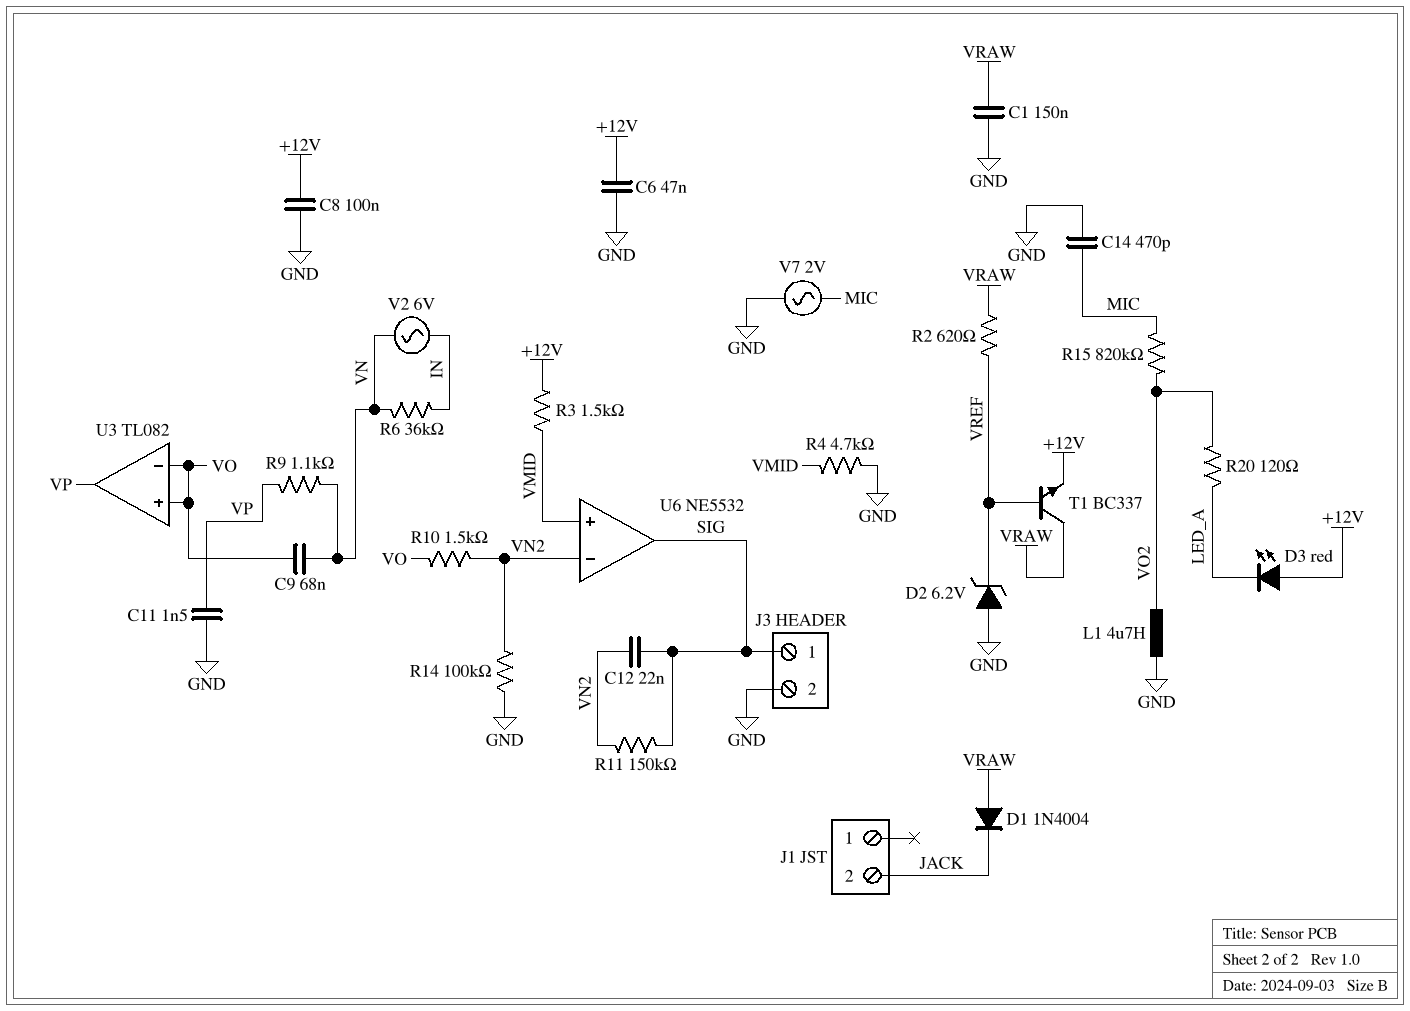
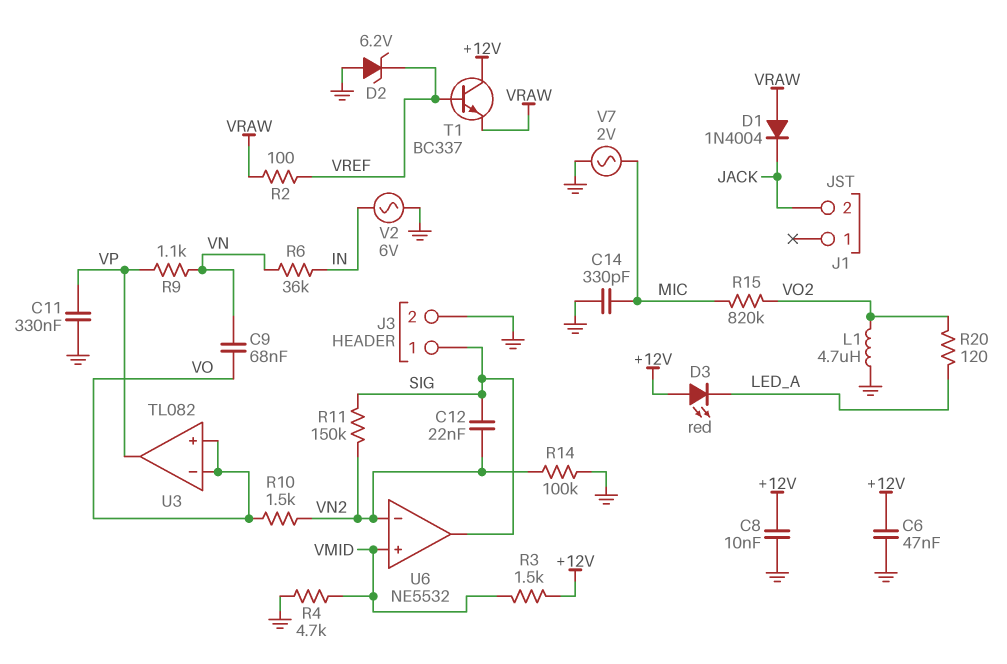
C1: 150nF (GND, VRAW) -> none
C8: 100nF (+12V, GND) -> 10nF (+12V, GND)
C11: 1.5nF (GND, VP) -> 330nF (GND, VP)
C14: 470pF (GND, MIC) -> 330pF (GND, MIC)
R2: 620 (VRAW, VREF) -> 100 (VRAW, VREF)
T1: NPN BC337 (B VREF, C VRAW, E +12V) -> NPN BC337 (B VREF, C +12V, E VRAW)
V2: AC 6V (IN, VN) -> AC 6V (GND, IN)

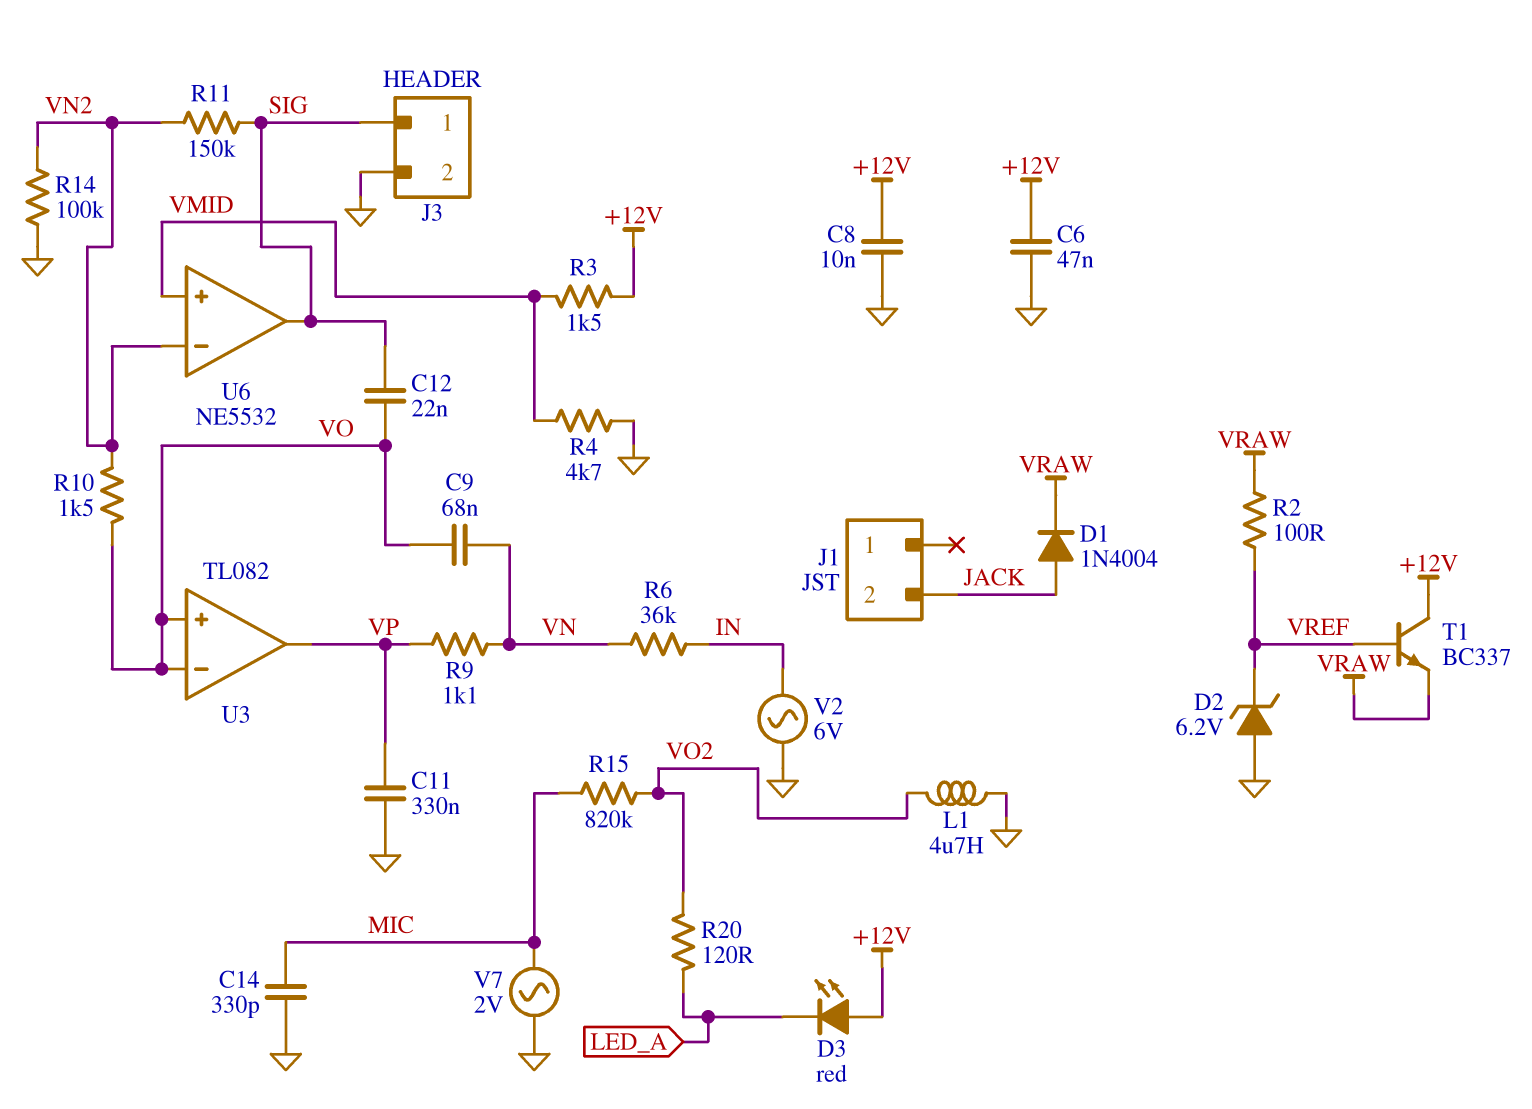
C12: 22nF (SIG, VN2) -> 22nF (SIG, VO)
D1: diode 1N4004 (A VRAW, K JACK) -> diode 1N4004 (A JACK, K VRAW)

